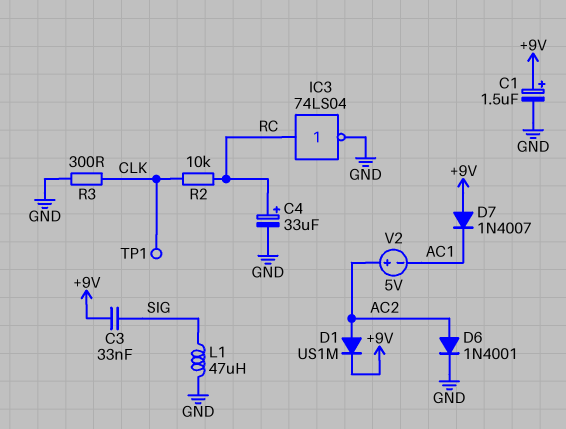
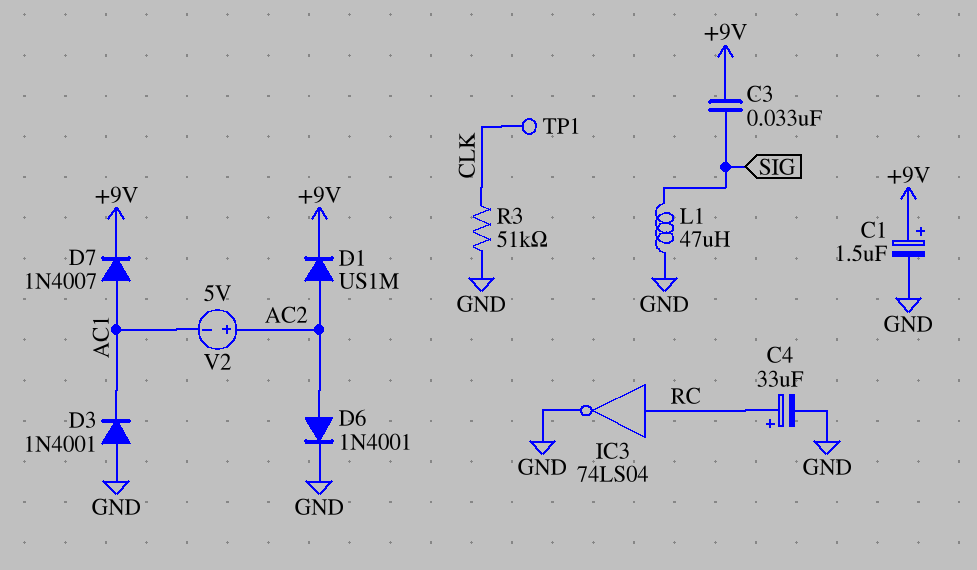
D3: none -> diode 1N4001 (A GND, K AC1)
D7: diode 1N4007 (A +9V, K AC1) -> diode 1N4007 (A AC1, K +9V)
R2: 10k (CLK, RC) -> none
R3: 300 (CLK, GND) -> 51k (CLK, GND)

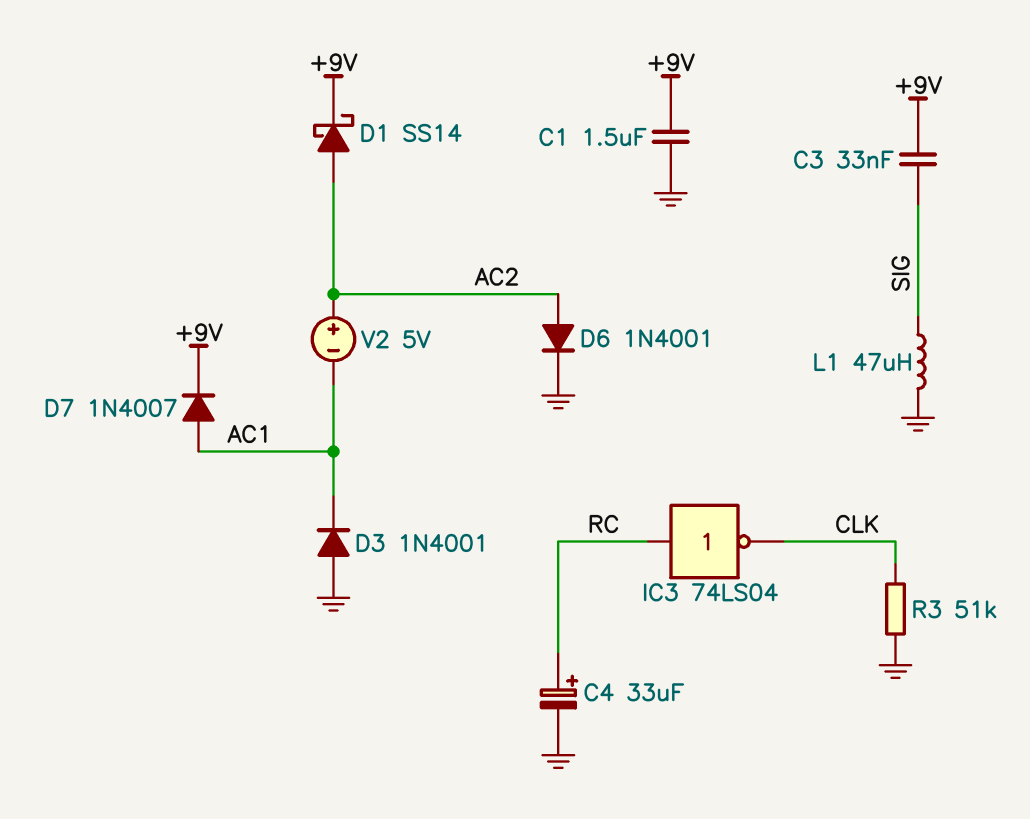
C1: 1.5uF (plus +9V, minus GND) -> 1.5uF (+9V, GND)
D1: diode US1M (A AC2, K +9V) -> schottky SS14 (A AC2, K +9V)
IC3: NOT 74LS04 (in RC, out GND) -> NOT 74LS04 (in RC, out CLK)
TP1: test point (CLK) -> none

